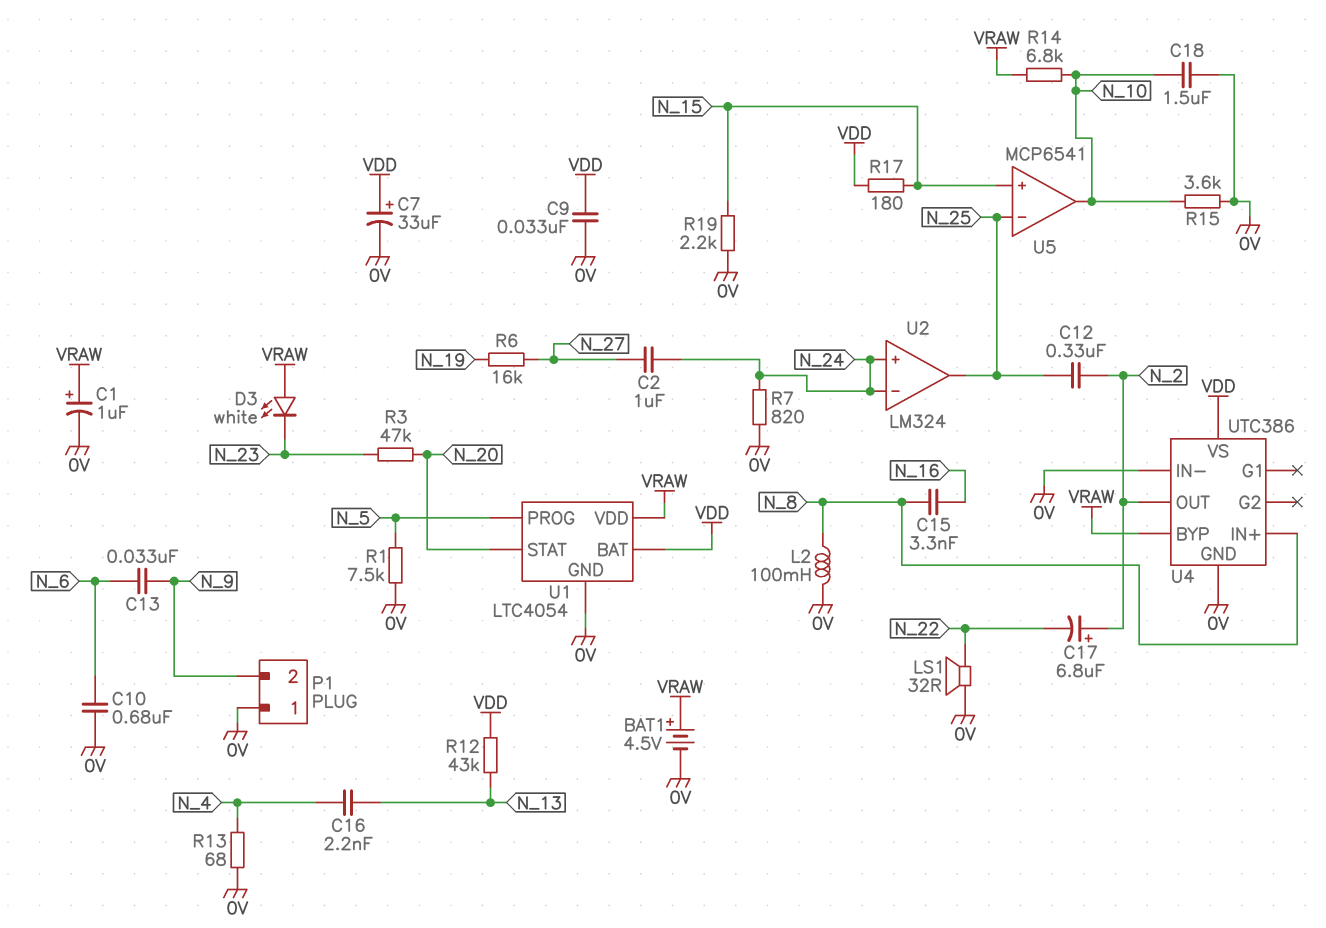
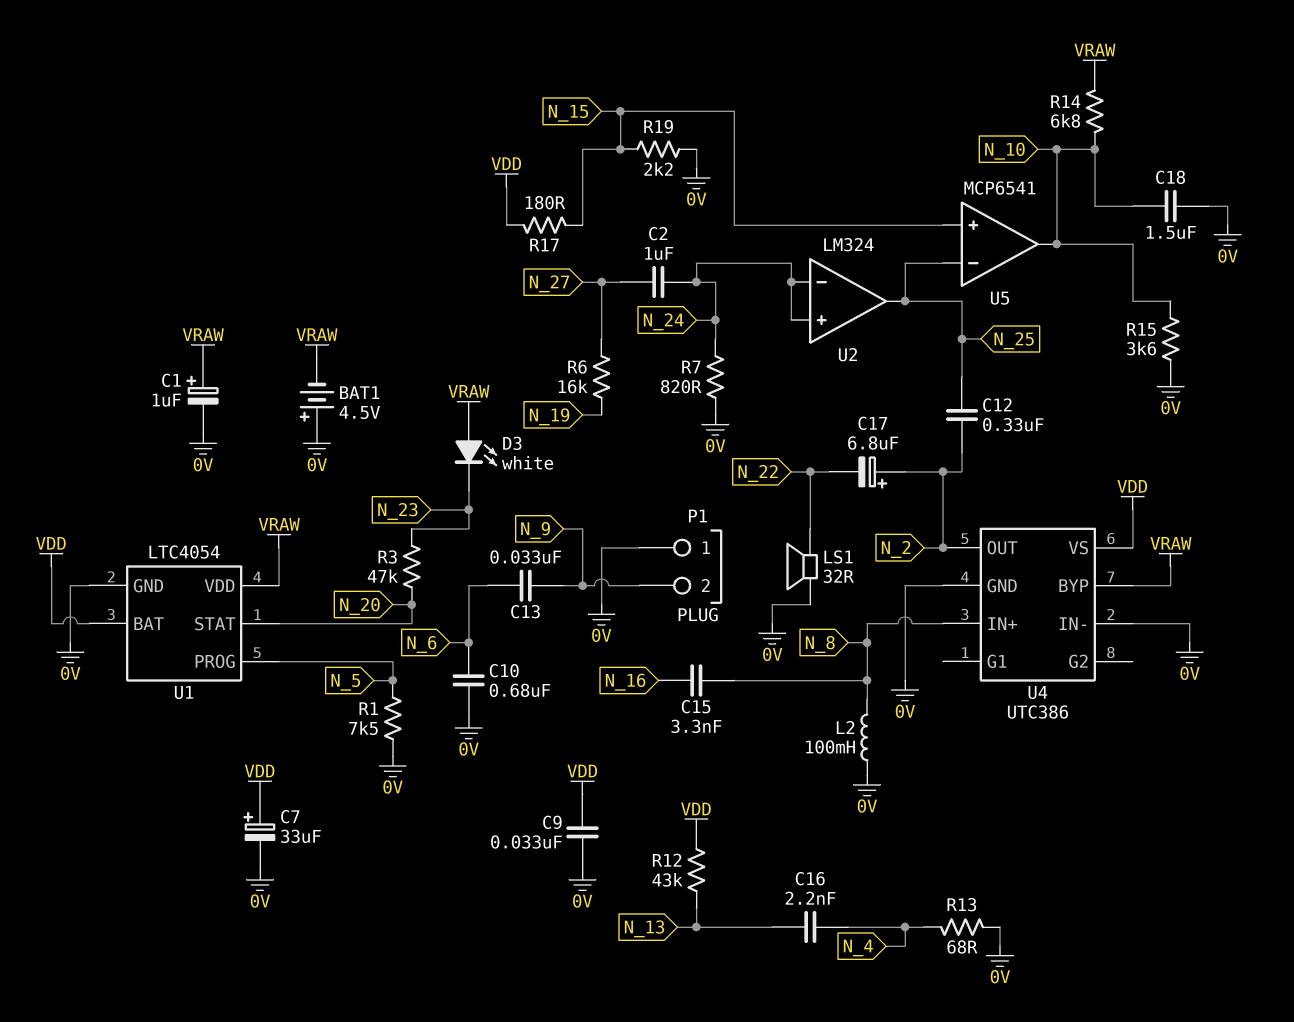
BAT1: 4.5V (plus VRAW, minus 0V) -> 4.5V (plus 0V, minus VRAW)

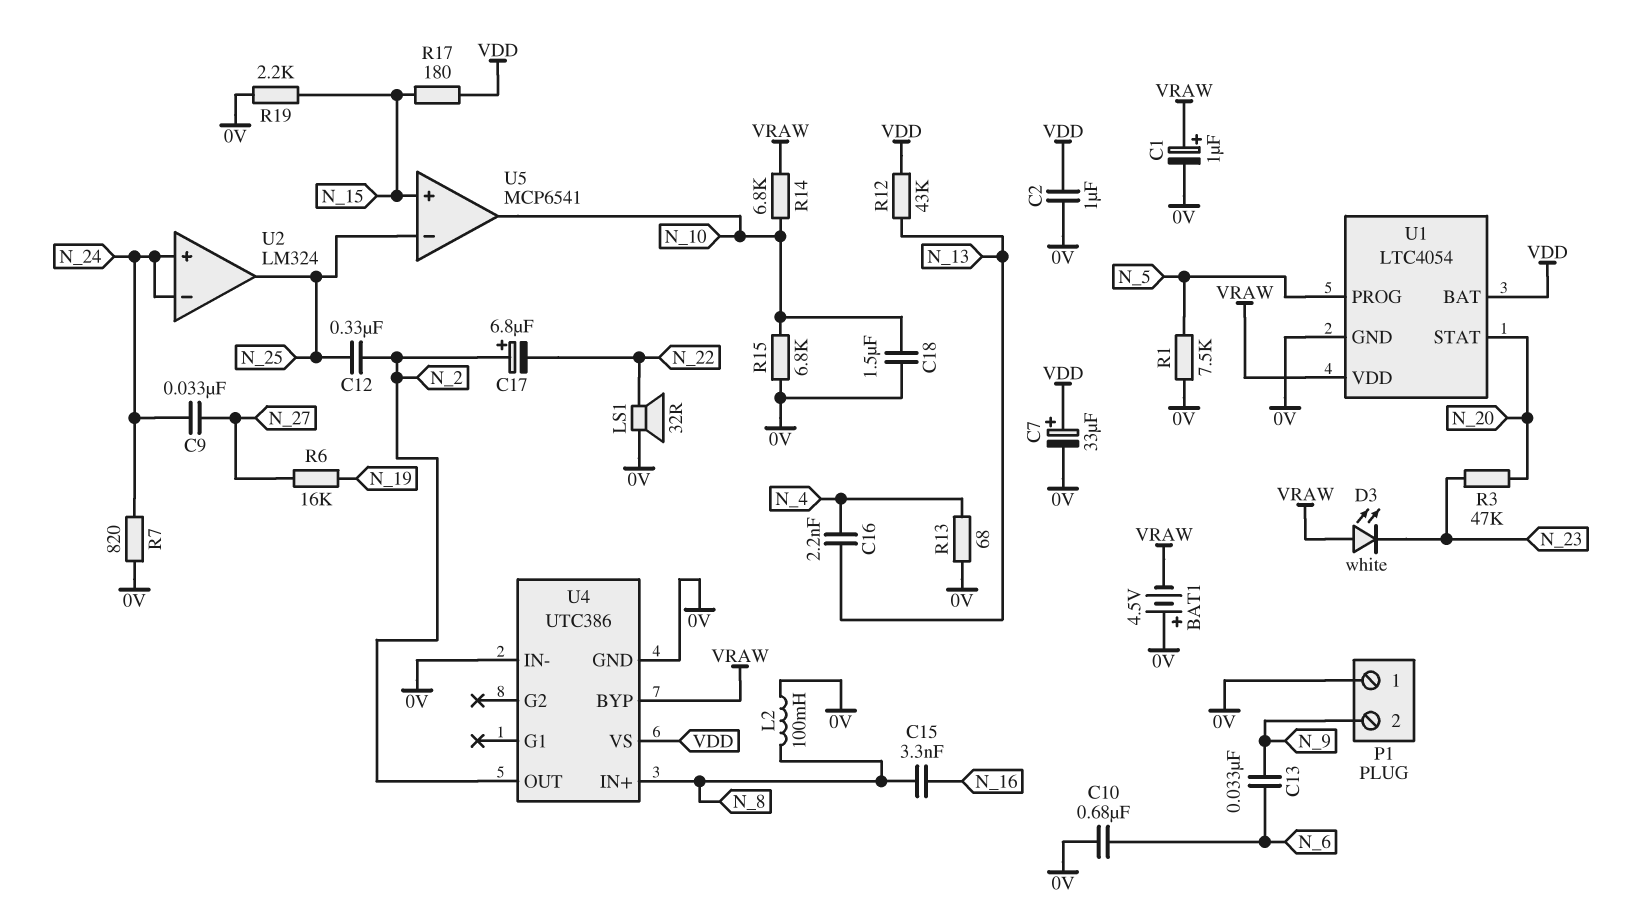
C2: 1uF (N_24, N_27) -> 1uF (0V, VDD)
C9: 33nF (0V, VDD) -> 33nF (N_24, N_27)
R15: 3.6k (0V, N_10) -> 6.8k (0V, N_10)

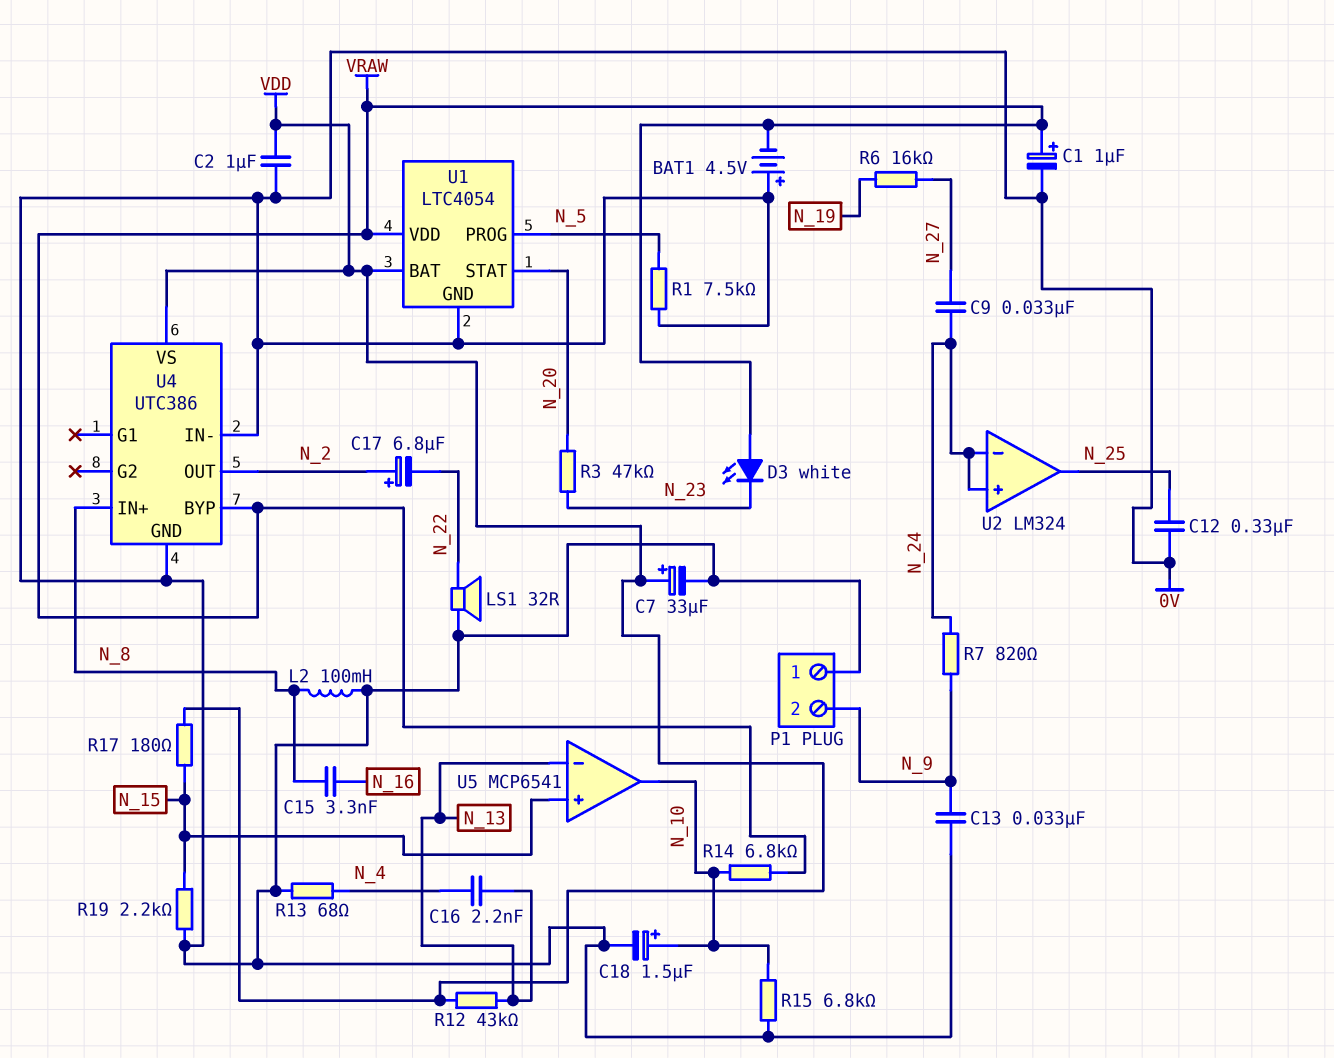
C10: 680nF (0V, N_6) -> none
C12: 330nF (N_2, N_25) -> 330nF (0V, N_25)
C13: 33nF (N_6, N_9) -> 33nF (0V, N_9)
C18: 1.5uF (0V, N_10) -> 1.5uF (plus N_10, minus 0V)
R7: 820 (0V, N_24) -> 820 (N_9, N_24)
U5 pin in-: N_25 -> N_13

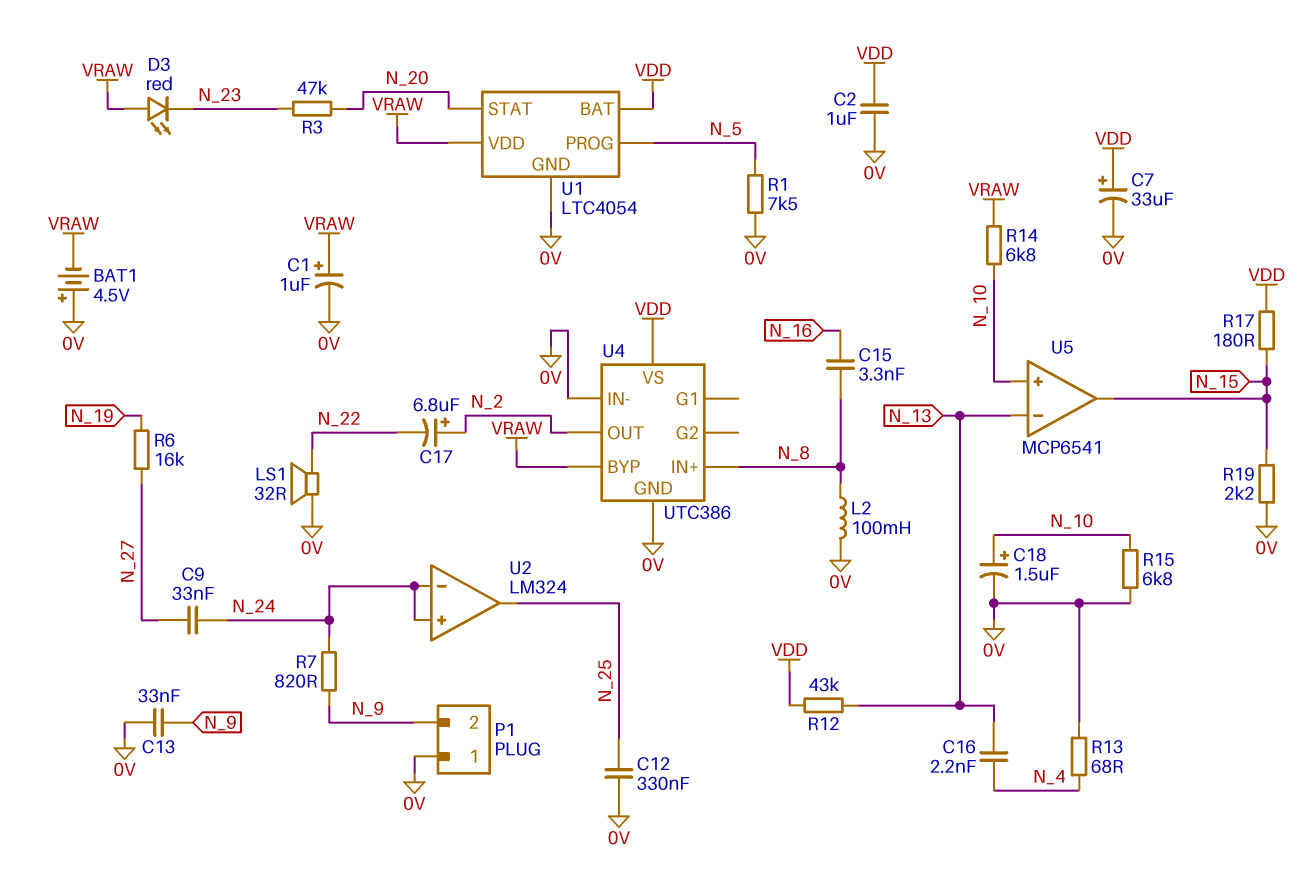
D3: LED white (A VRAW, K N_23) -> LED red (A VRAW, K N_23)
U5 pin in+: N_15 -> N_10
U5 pin out: N_10 -> N_15

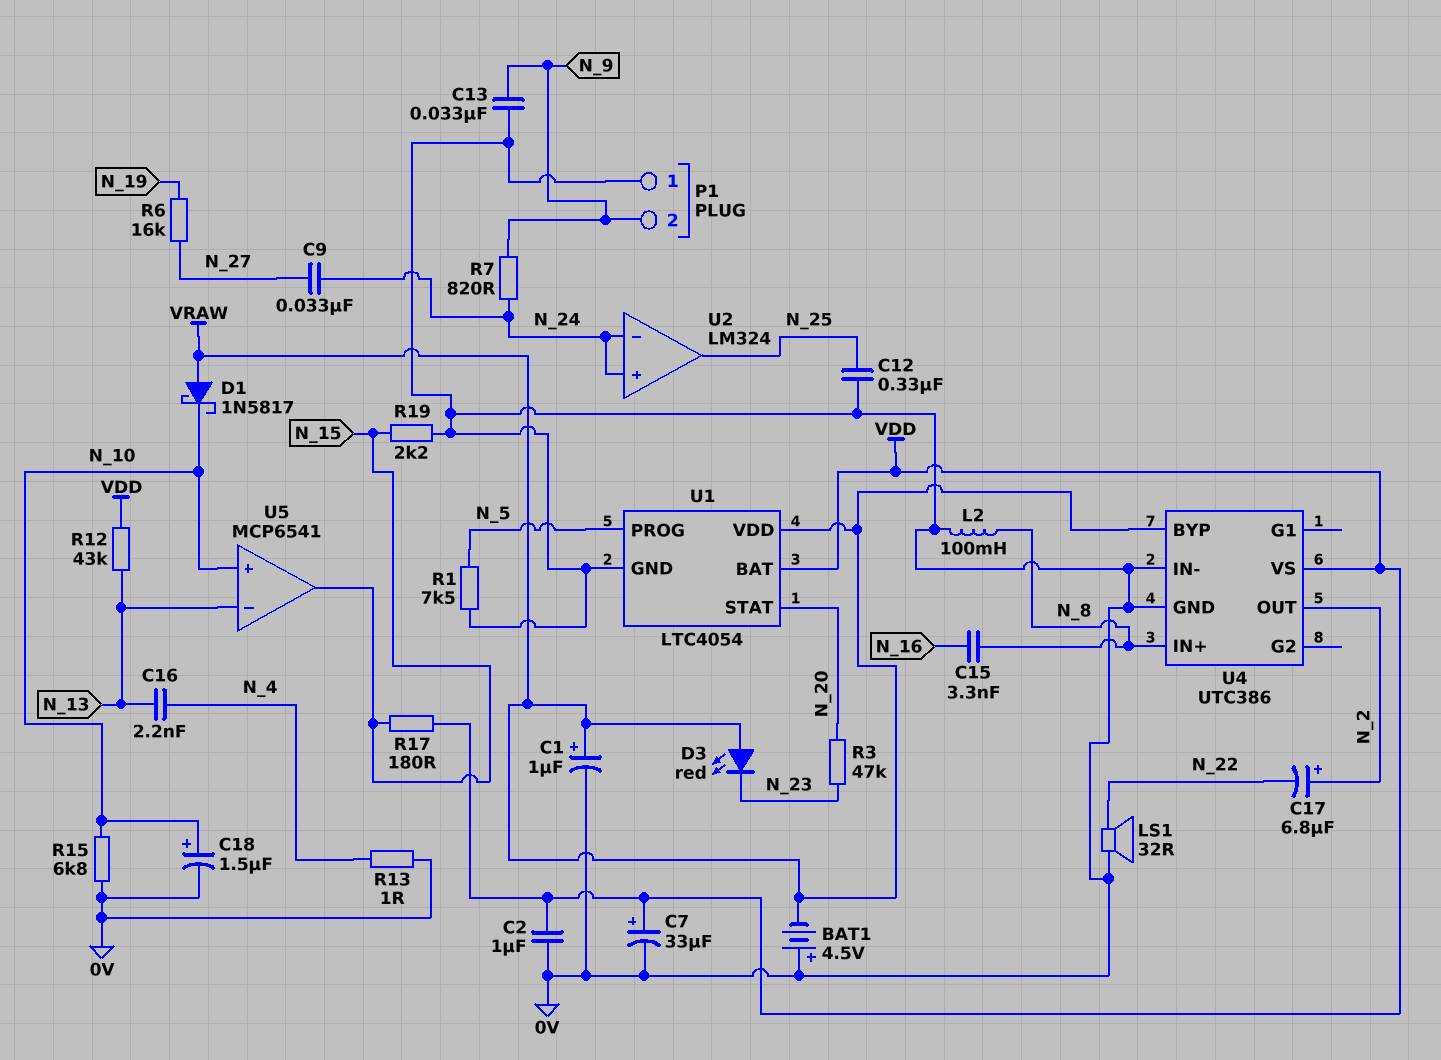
D1: none -> schottky 1N5817 (A VRAW, K N_10)
R13: 68 (0V, N_4) -> 1 (0V, N_4)
R14: 6.8k (N_10, VRAW) -> none

